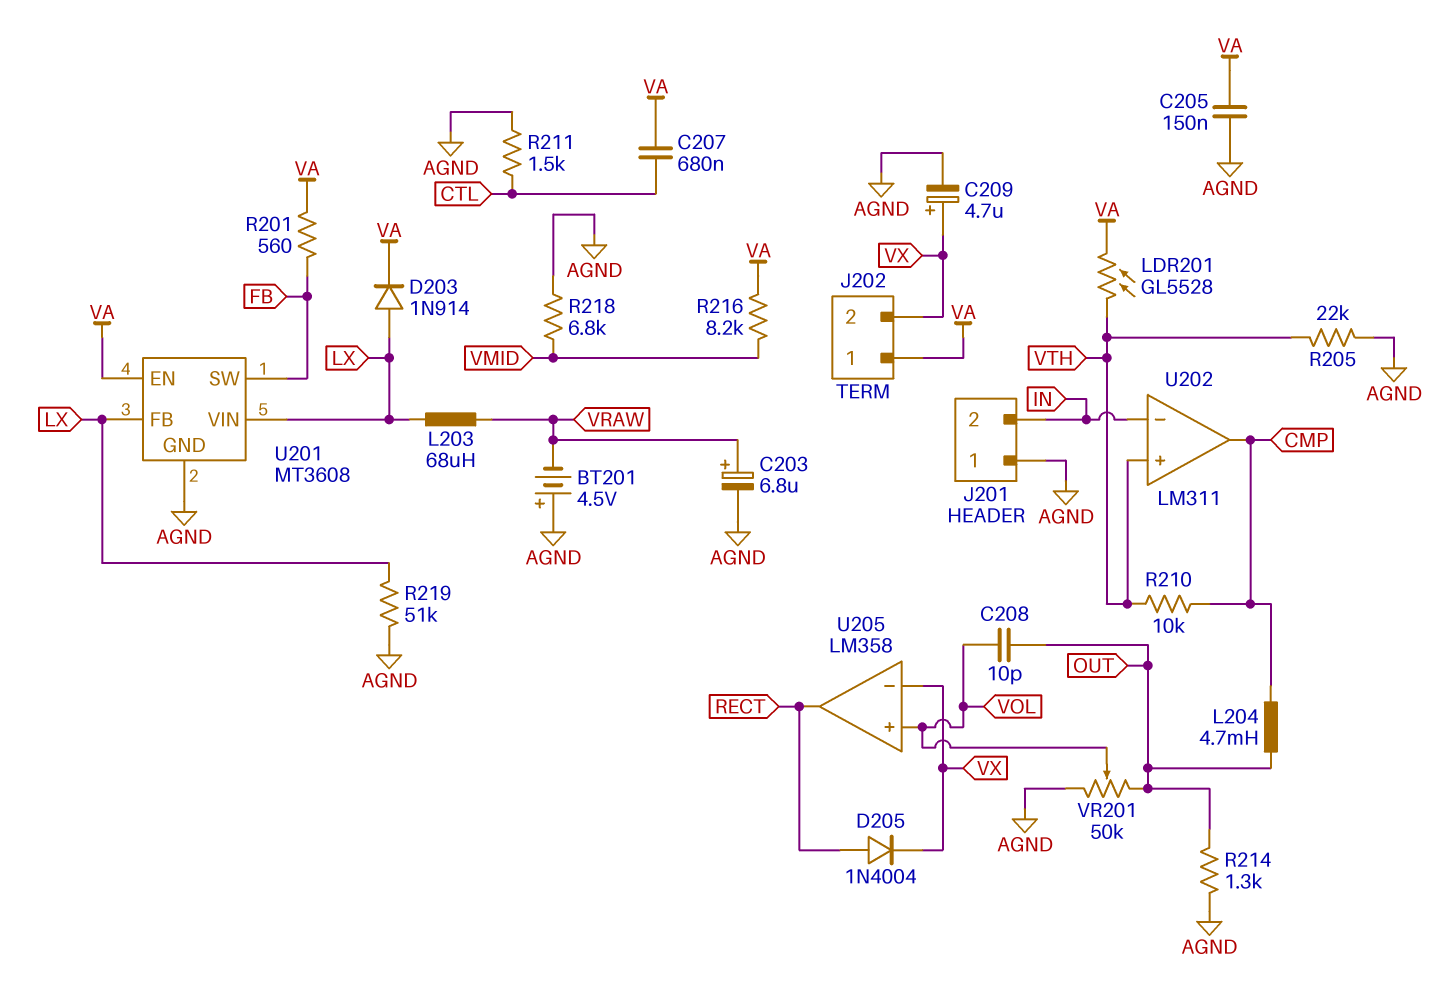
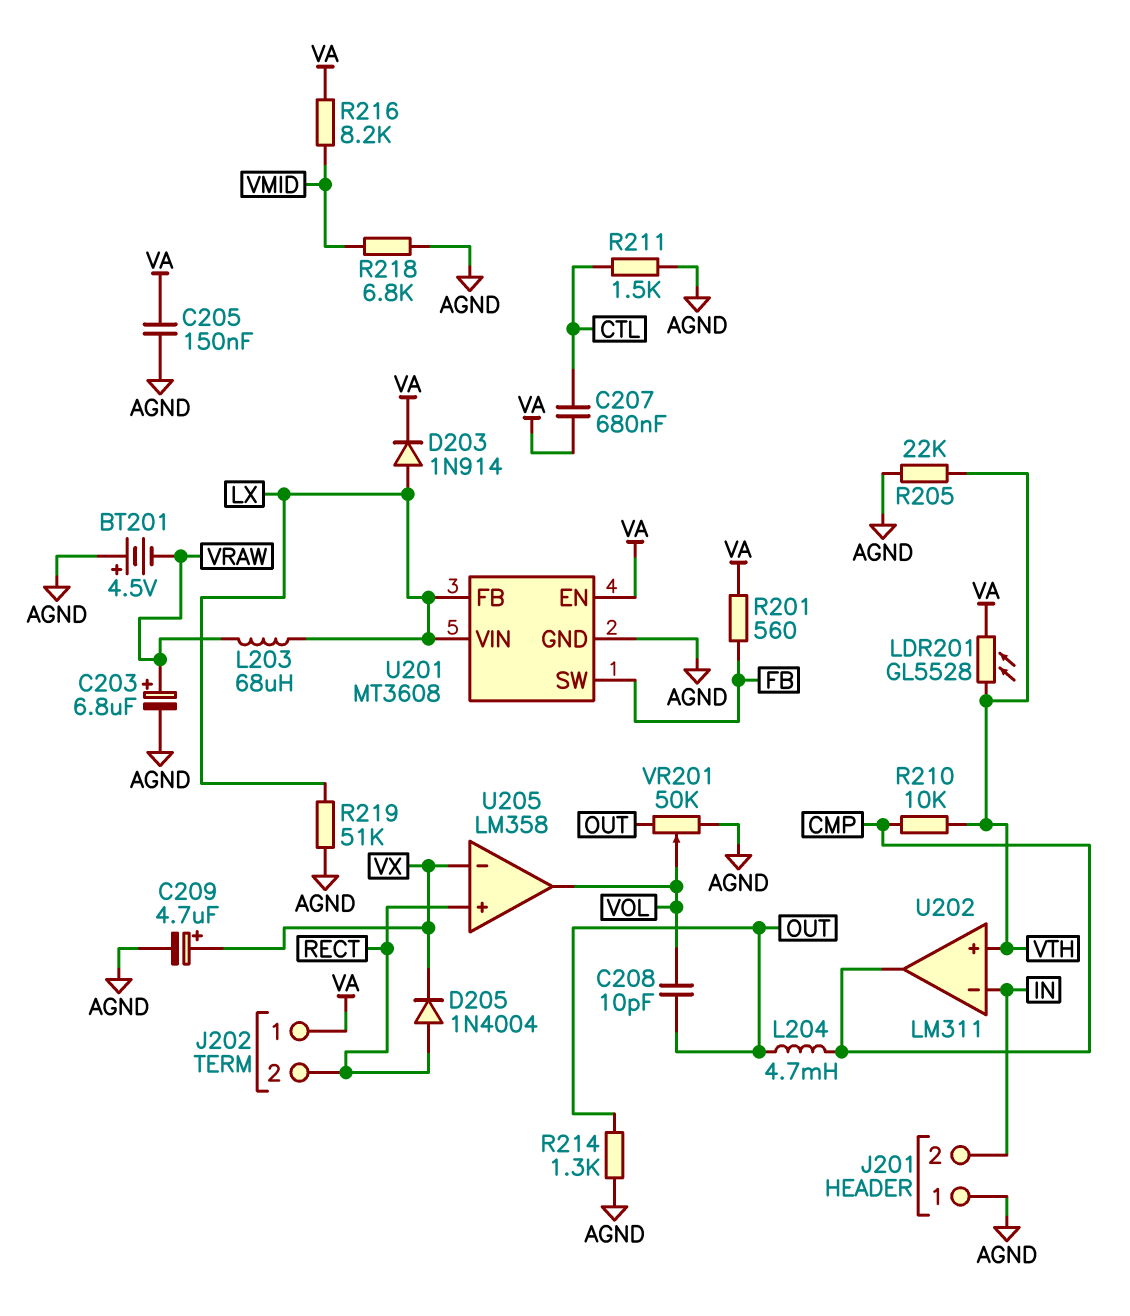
J202 pin 2: VX -> RECT
U205 pin in+: VOL -> RECT
U205 pin out: RECT -> VOL

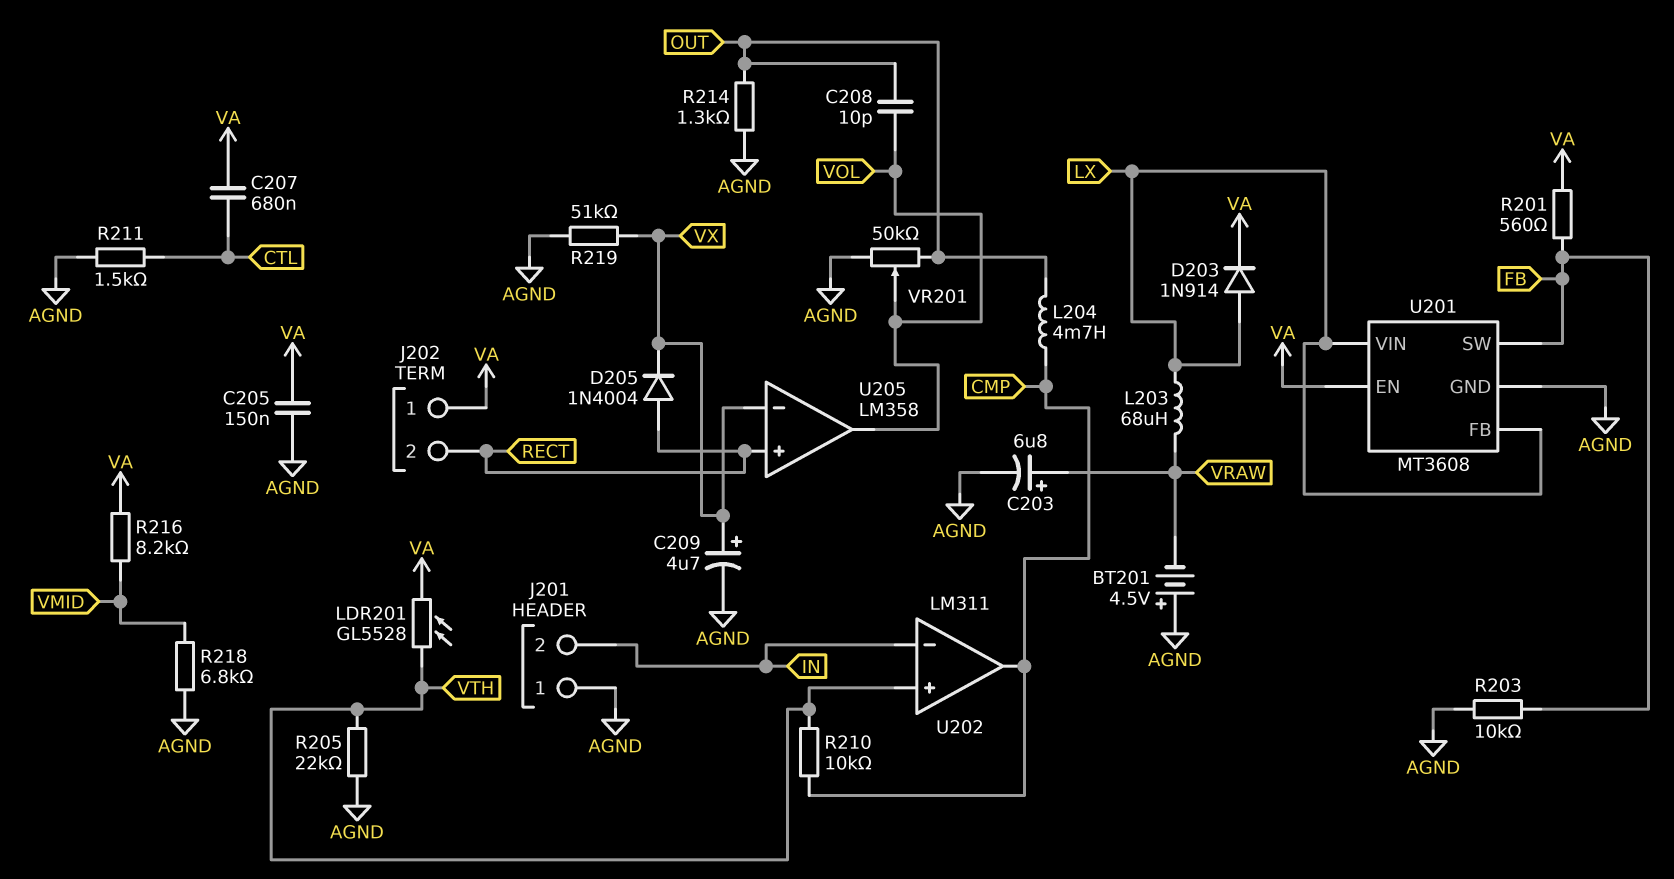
R203: none -> 10k (AGND, FB)
R219: 51k (AGND, LX) -> 51k (AGND, VX)

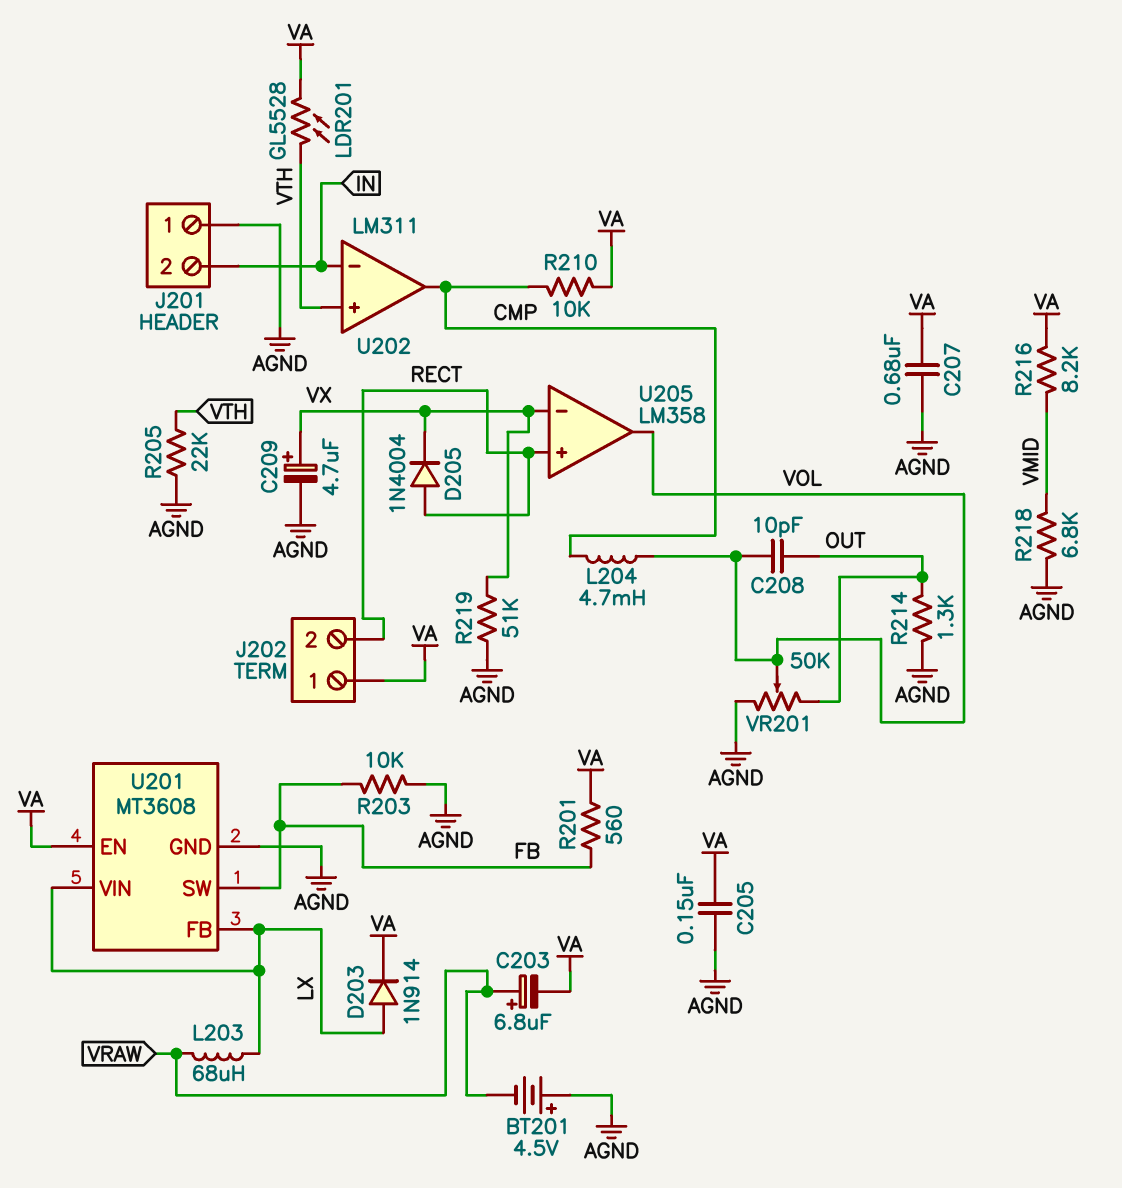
C203: 6.8uF (plus VRAW, minus AGND) -> 6.8uF (plus VRAW, minus VA)
C207: 680nF (CTL, VA) -> 680nF (AGND, VA)
L204: 4.7mH (CMP, OUT) -> 4.7mH (CMP, VOL)
R210: 10k (CMP, VTH) -> 10k (CMP, VA)
R211: 1.5k (AGND, CTL) -> none

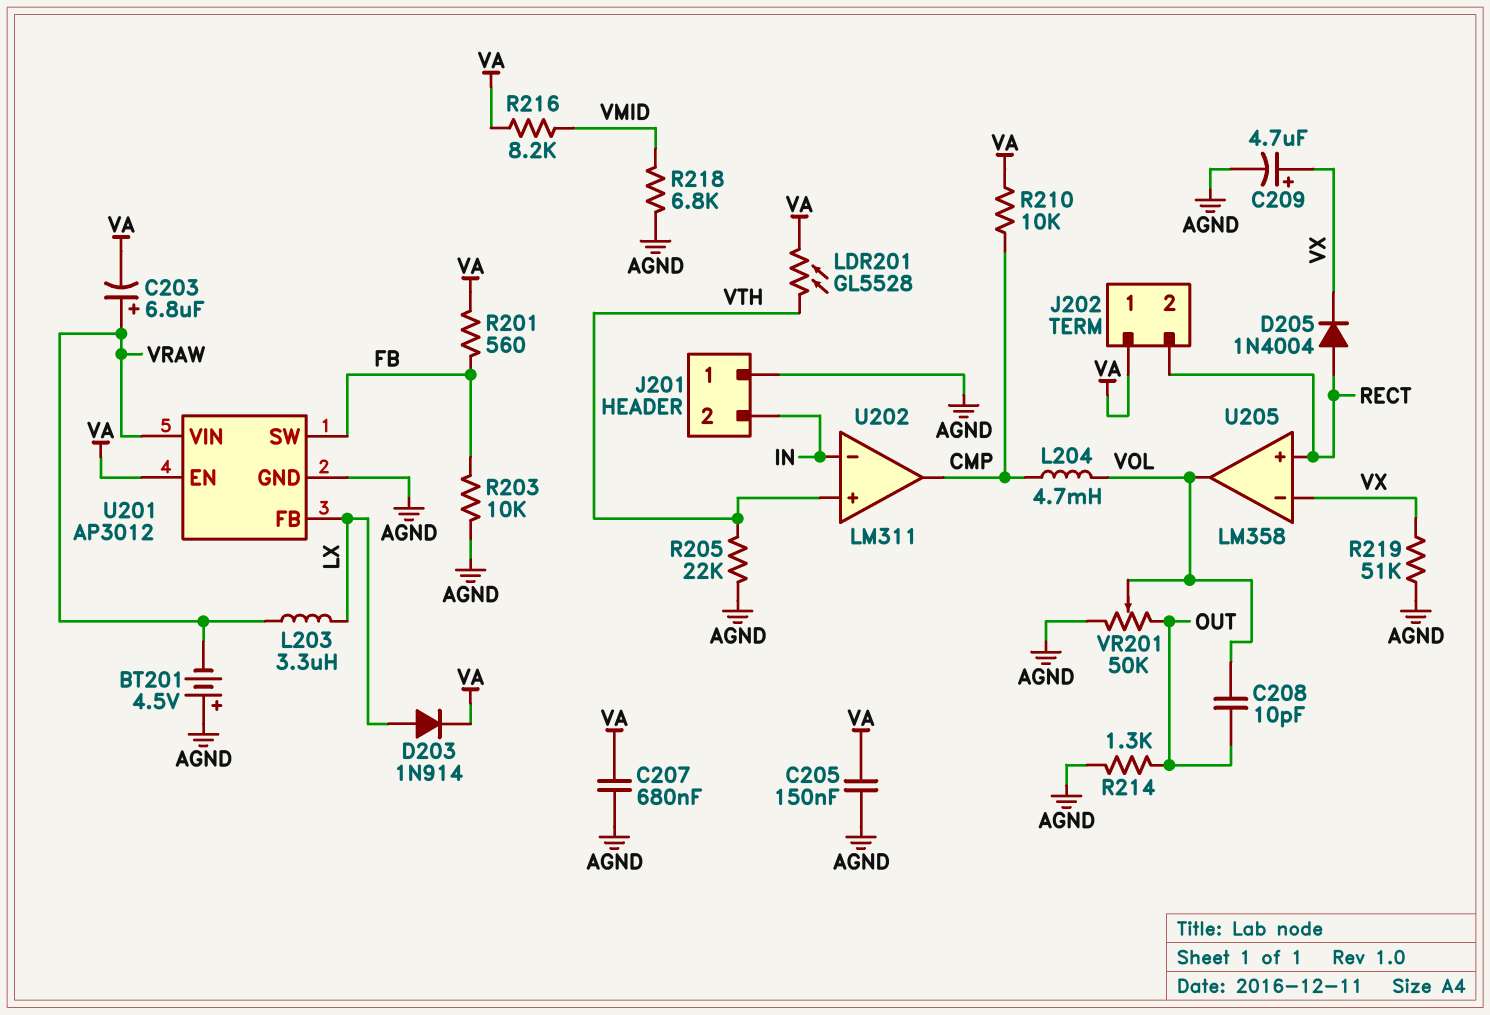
L203: 68uH (LX, VRAW) -> 3.3uH (LX, VRAW)
U201: MT3608 -> AP3012
U201 pin VIN: LX -> VRAW

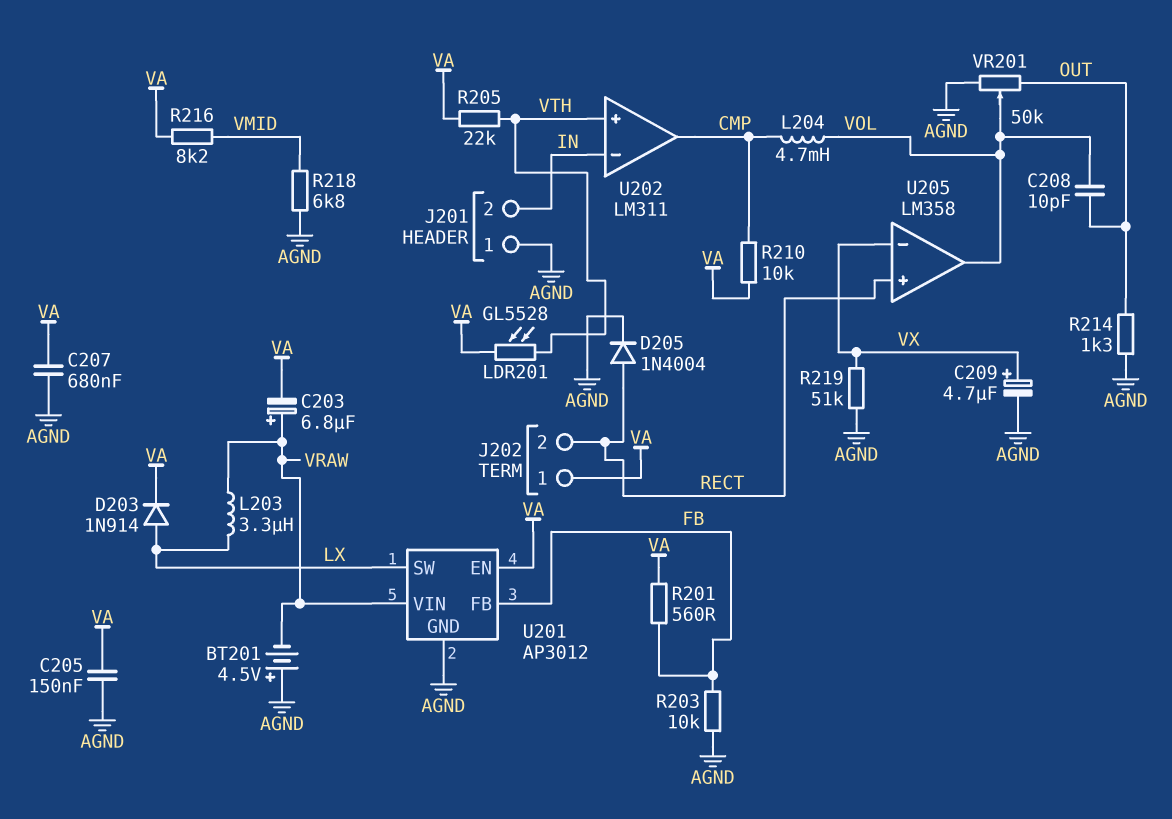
D205: diode 1N4004 (A RECT, K VX) -> diode 1N4004 (A RECT, K AGND)
R205: 22k (AGND, VTH) -> 22k (VA, VTH)
U201 pin FB: LX -> FB
U201 pin SW: FB -> LX

